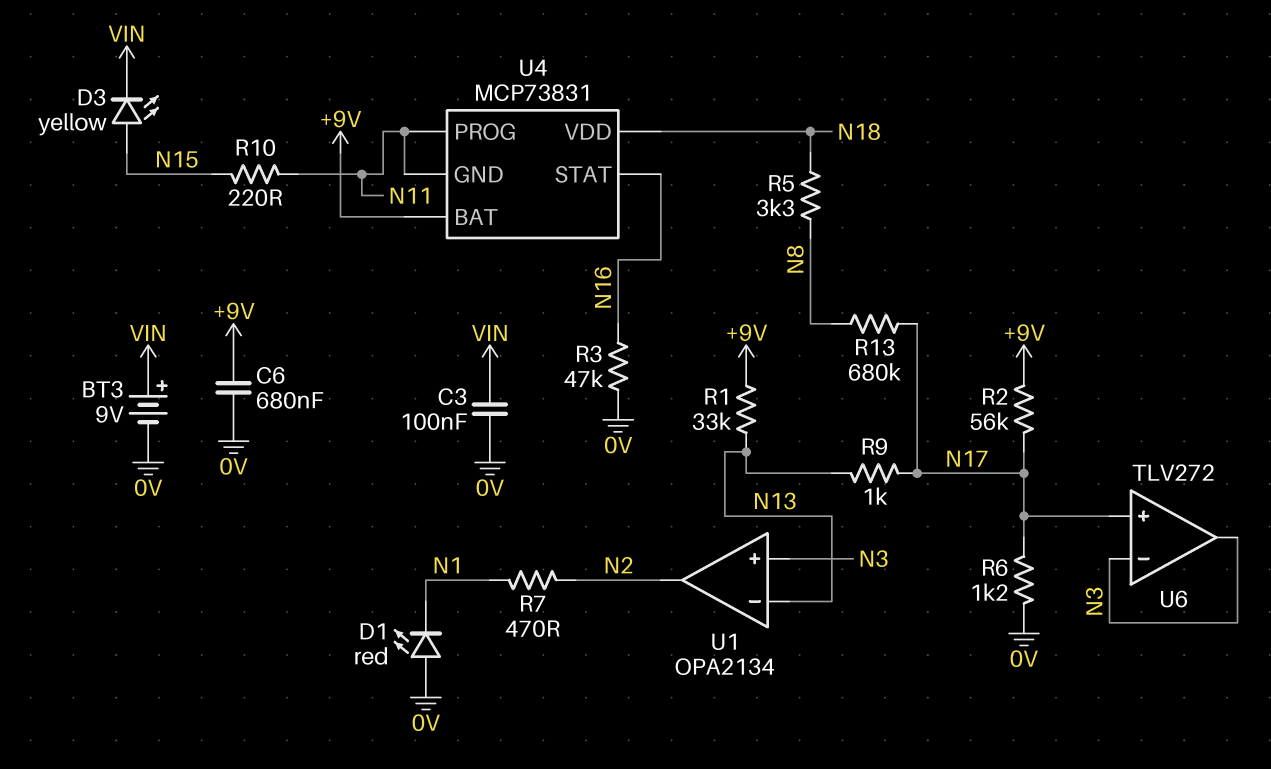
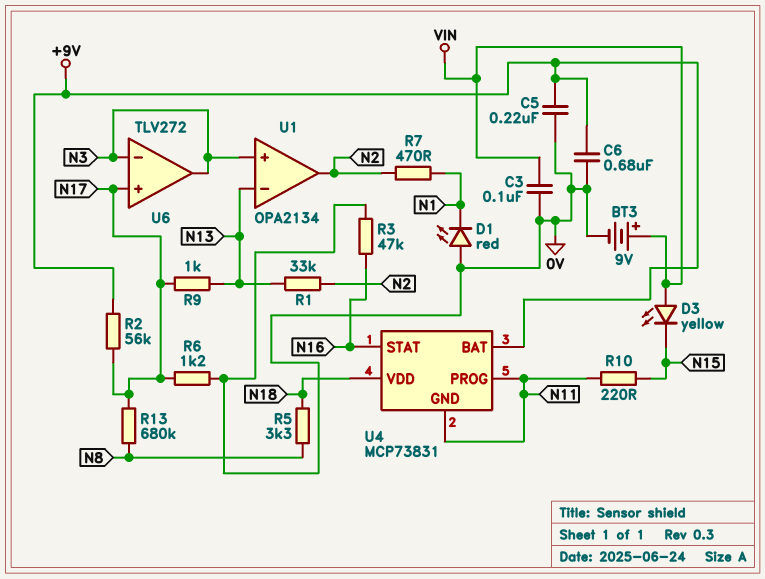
C5: none -> 220nF (+9V, 0V)
D3: LED yellow (A N15, K VIN) -> LED yellow (A VIN, K N15)
R1: 33k (+9V, N13) -> 33k (N2, N13)

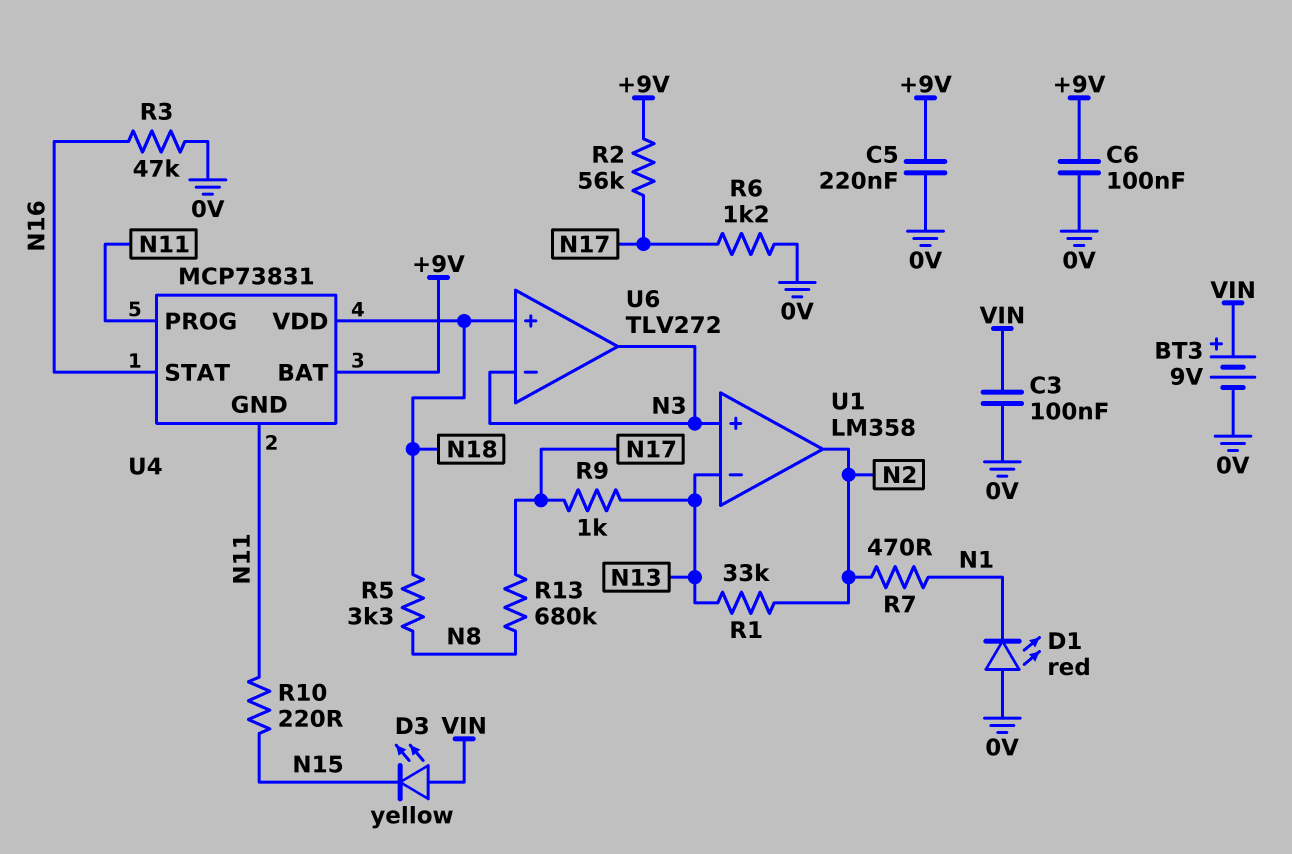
C6: 680nF (+9V, 0V) -> 100nF (+9V, 0V)
U1: OPA2134 -> LM358
U6 pin in+: N17 -> N18

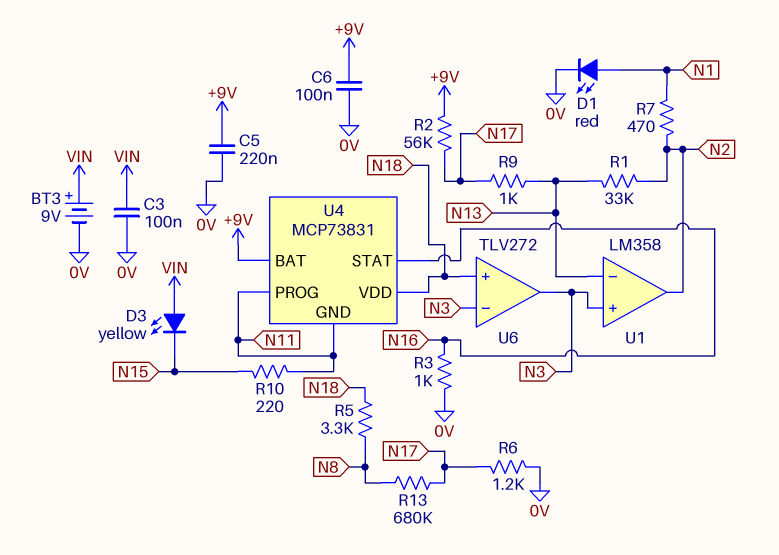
D1: LED red (A 0V, K N1) -> LED red (A N1, K 0V)
R3: 47k (0V, N16) -> 1k (0V, N16)

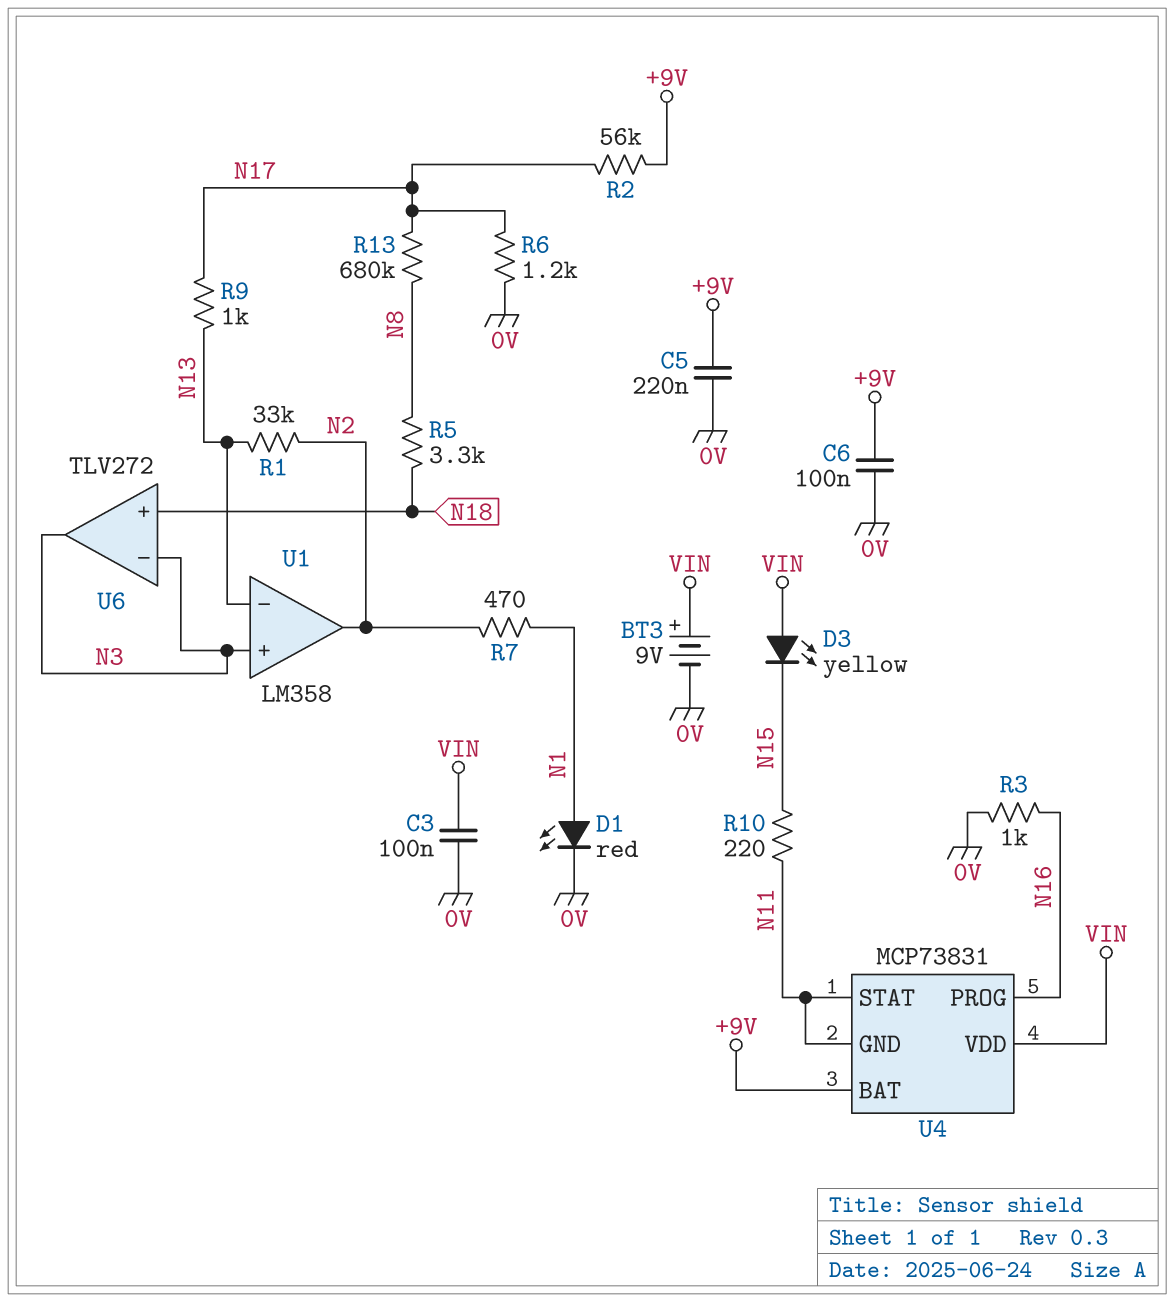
U4 pin PROG: N11 -> N16
U4 pin STAT: N16 -> N11
U4 pin VDD: N18 -> VIN

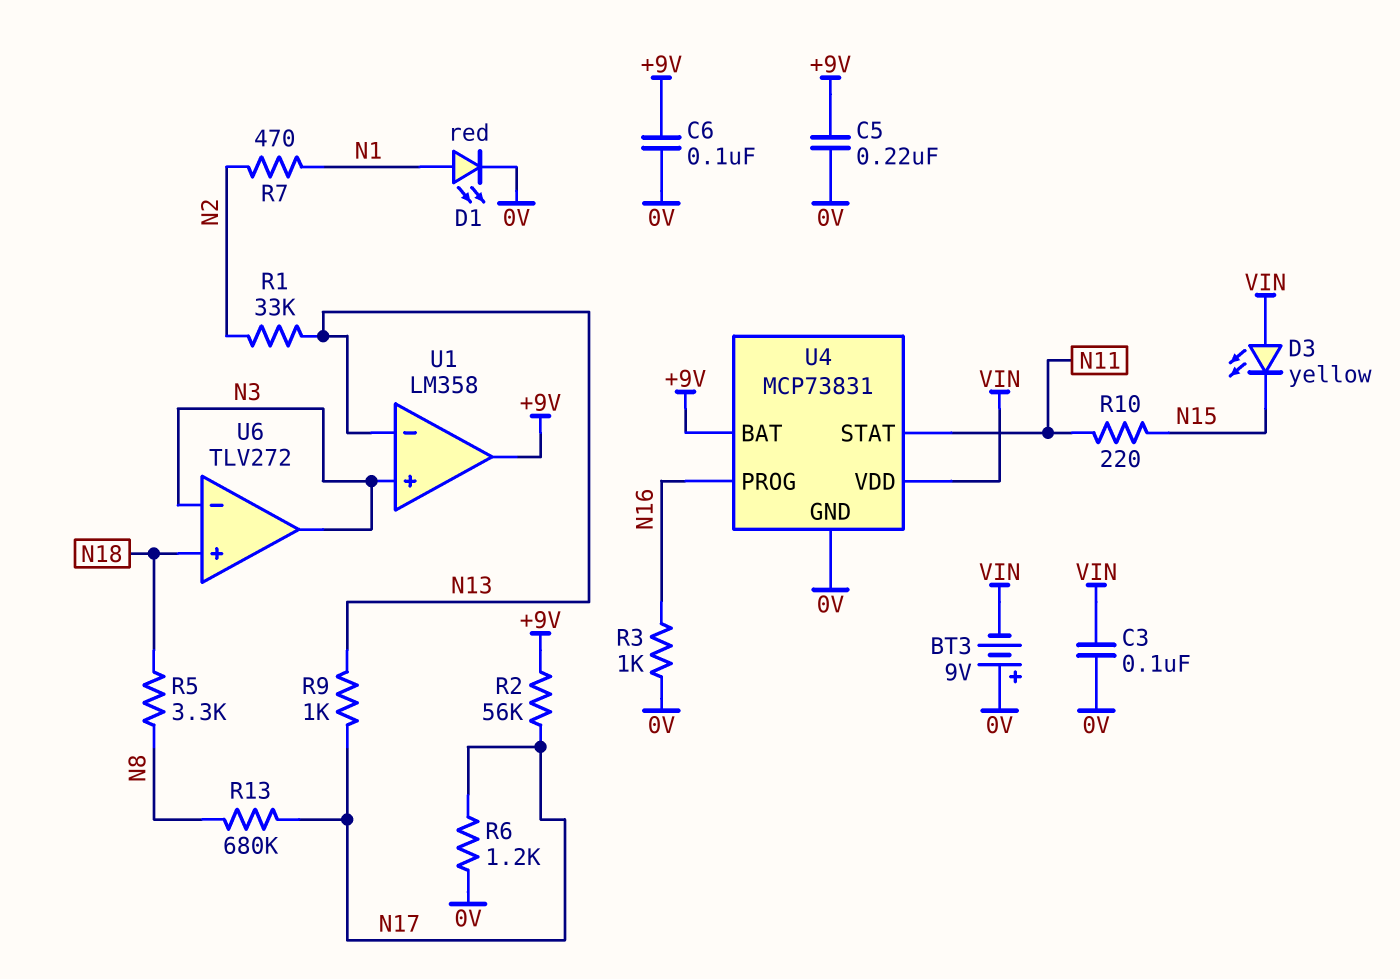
BT3: 9V (plus VIN, minus 0V) -> 9V (plus 0V, minus VIN)
U1 pin out: N2 -> +9V
U4 pin GND: N11 -> 0V

